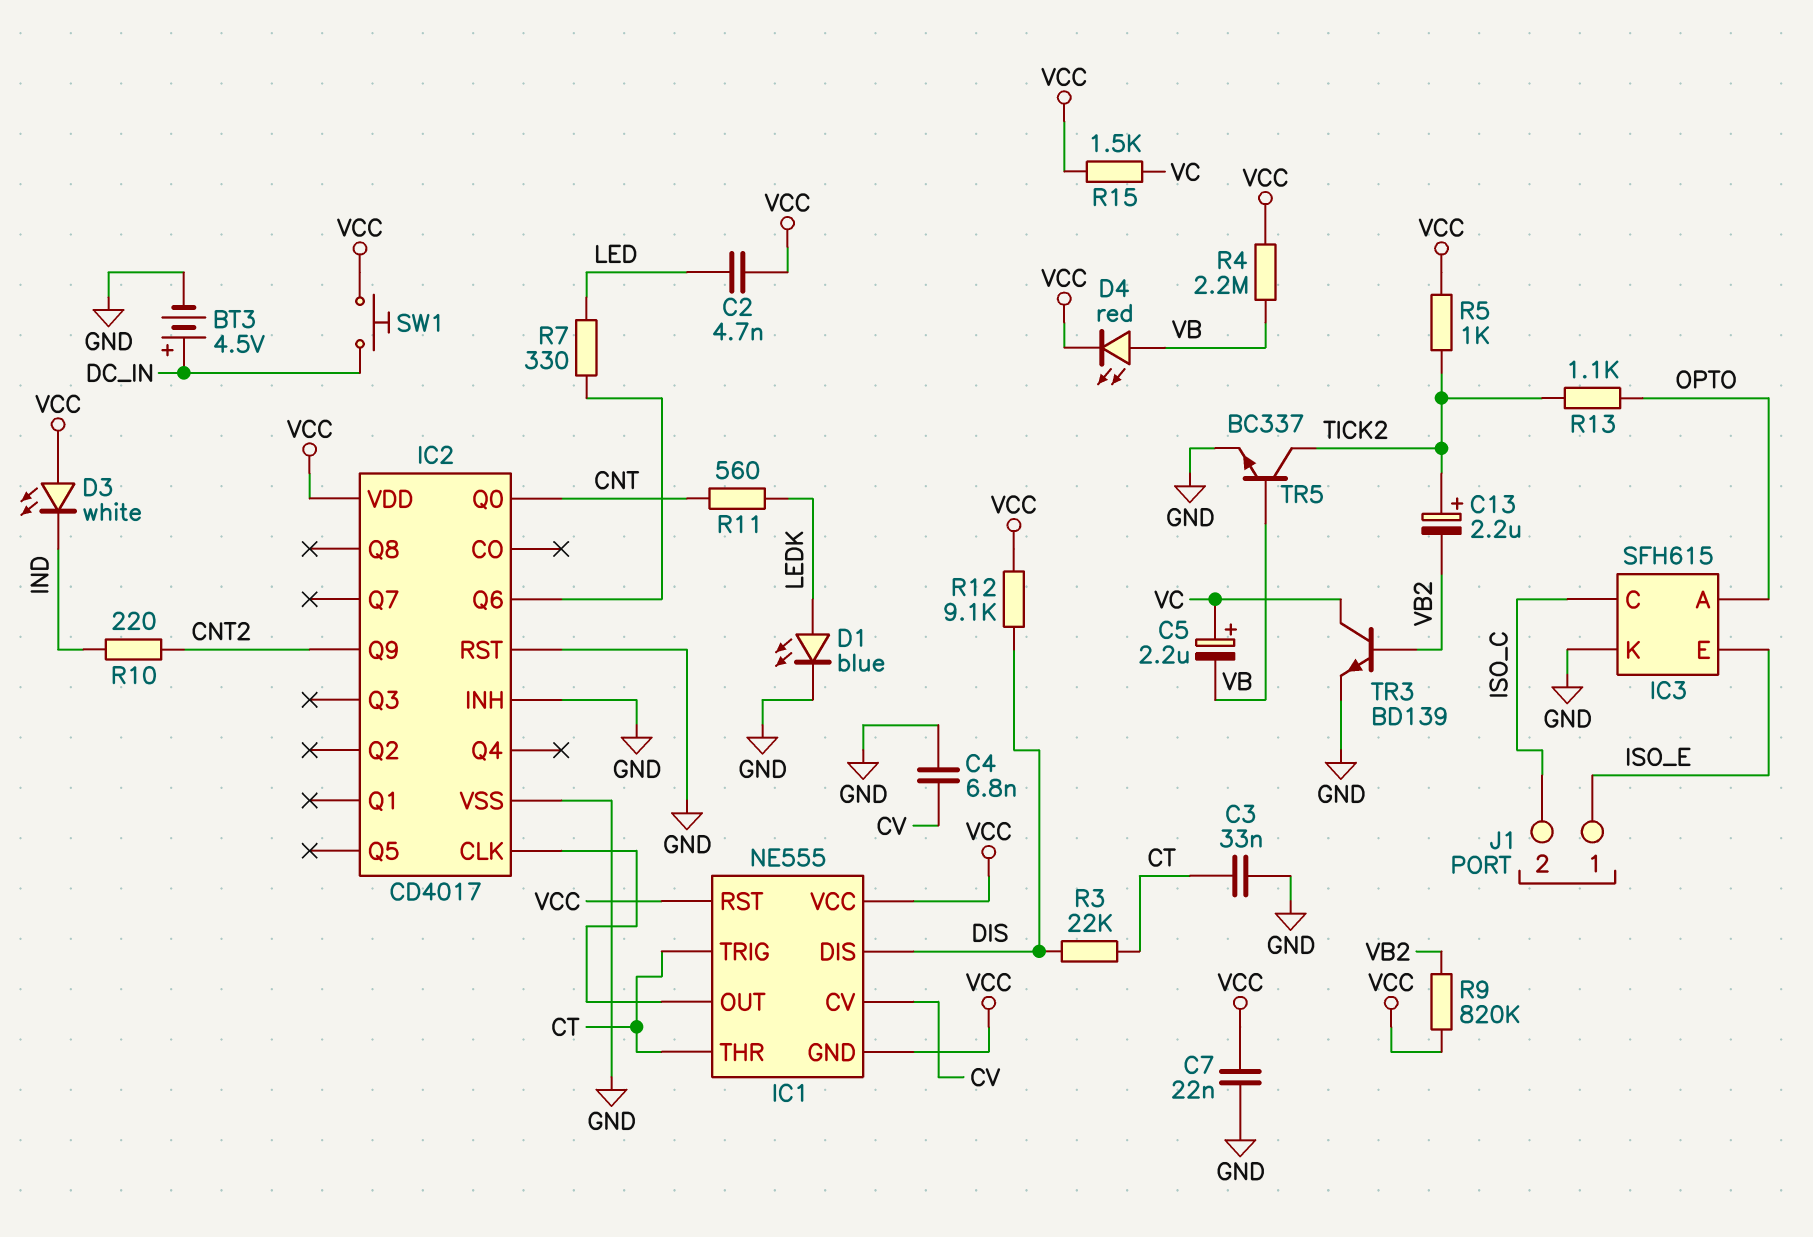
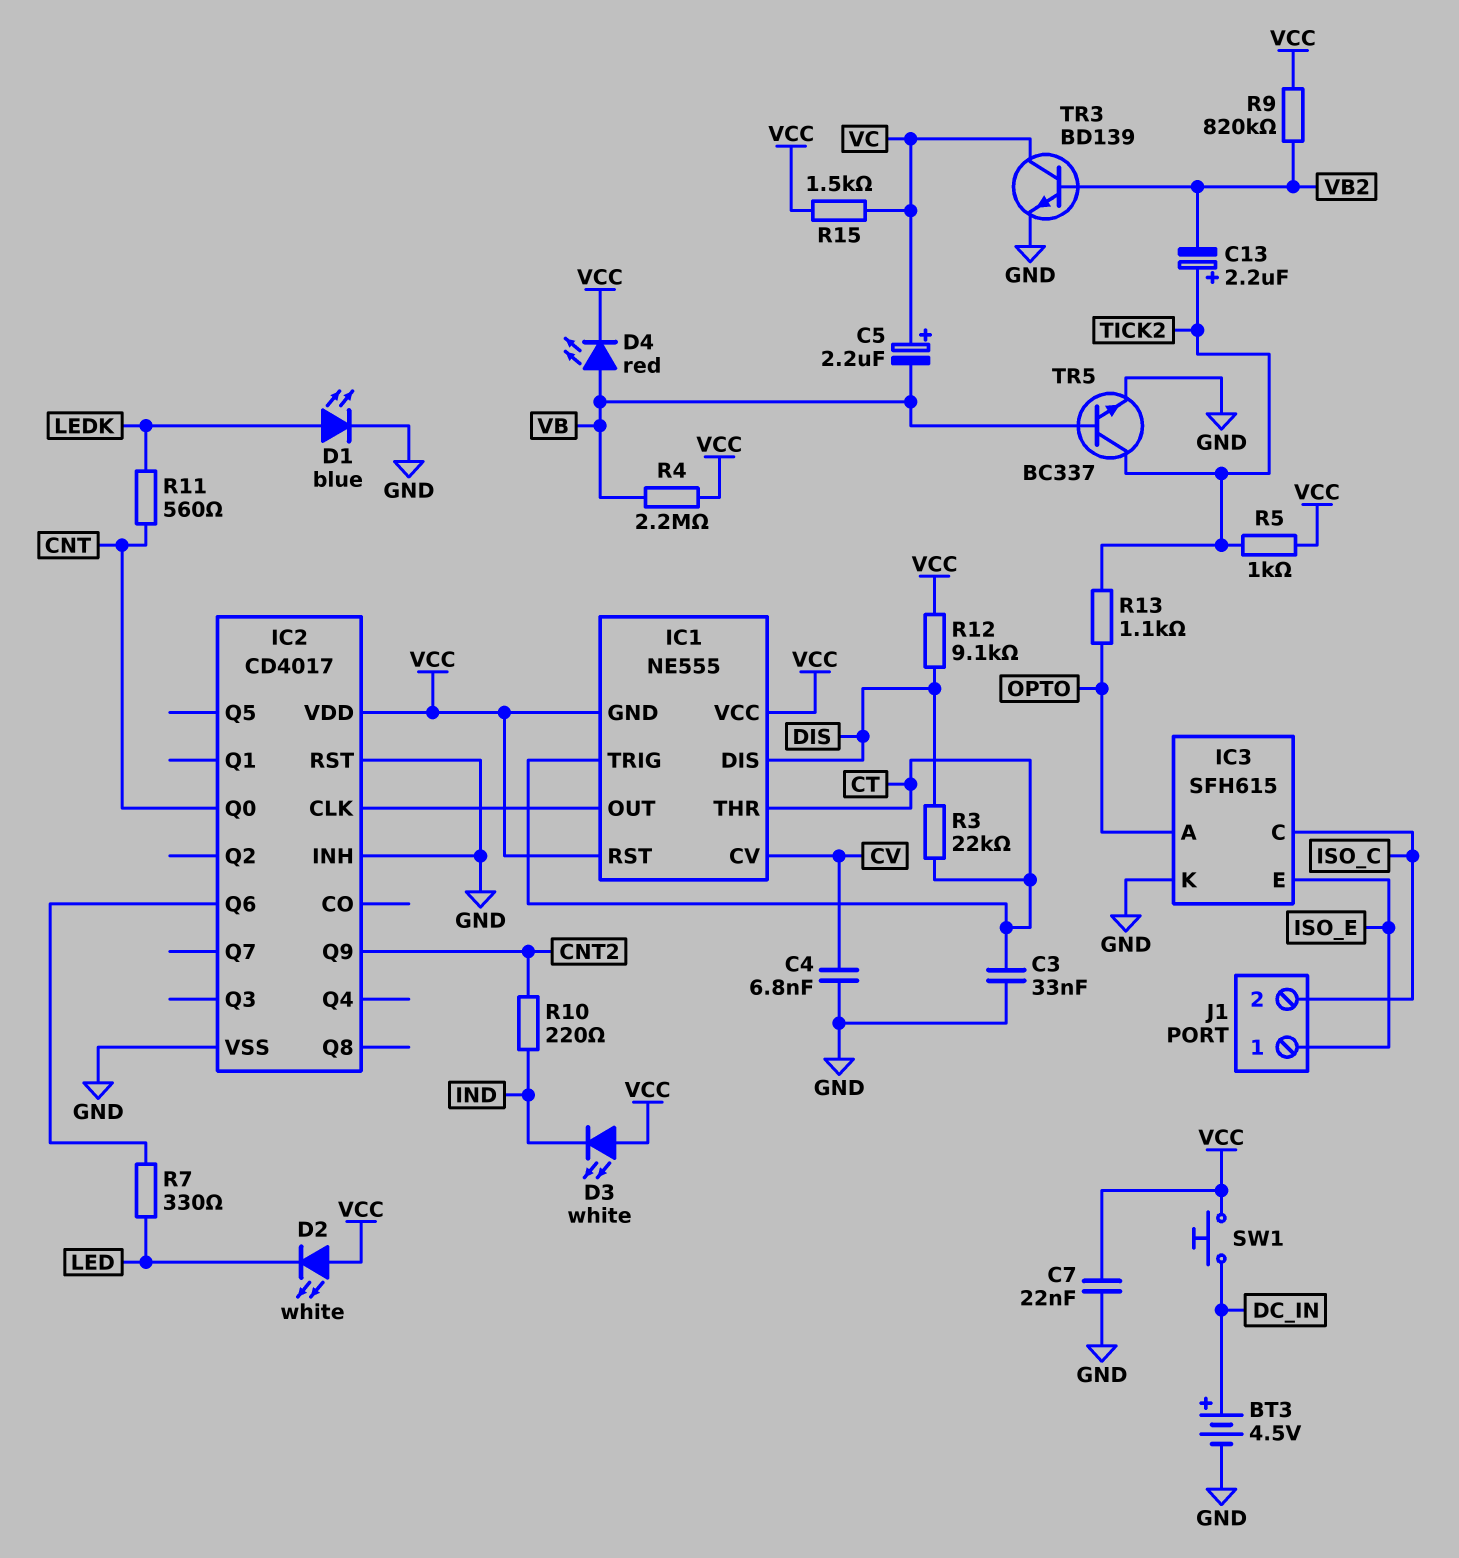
C2: 4.7nF (LED, VCC) -> none
D2: none -> LED white (A VCC, K LED)

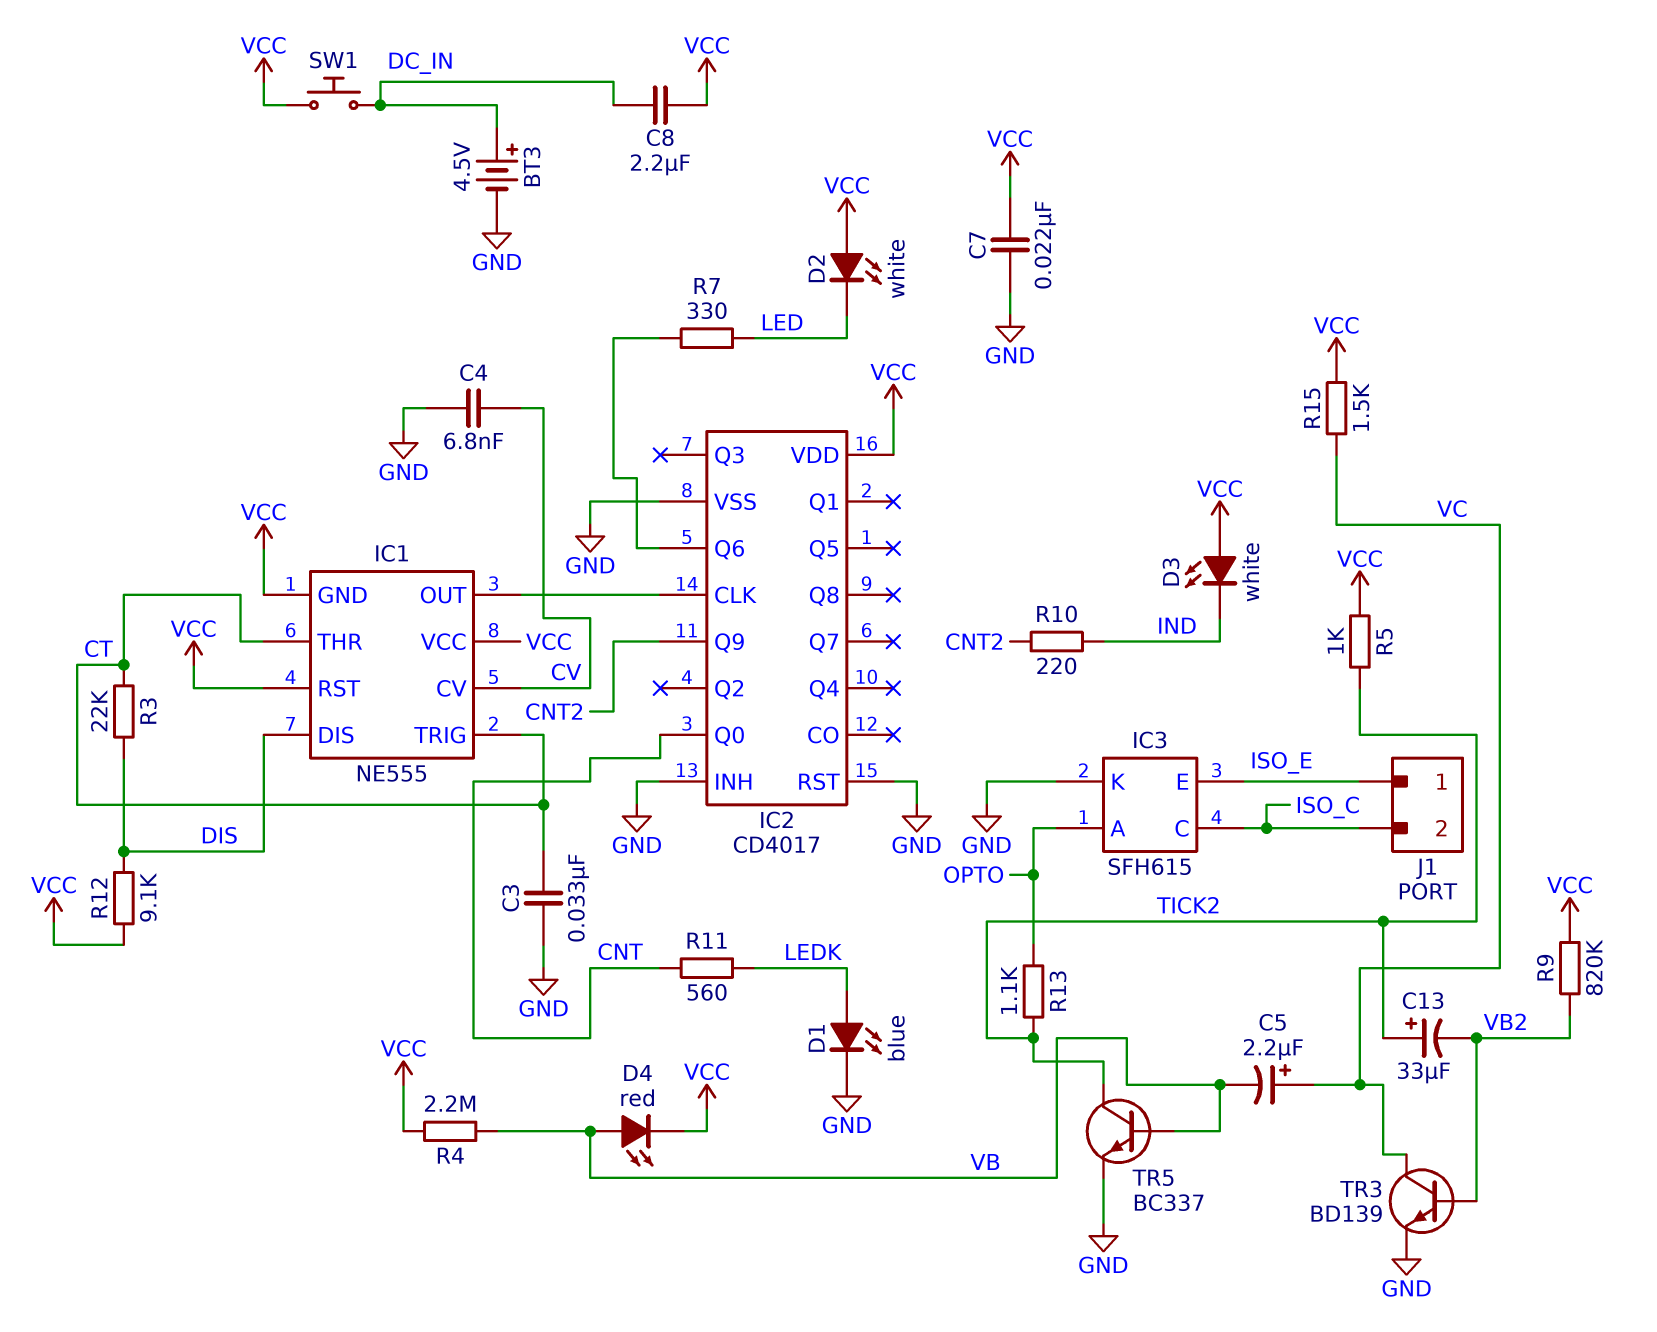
C8: none -> 2.2uF (DC_IN, VCC)
C13: 2.2uF (plus TICK2, minus VB2) -> 33uF (plus TICK2, minus VB2)

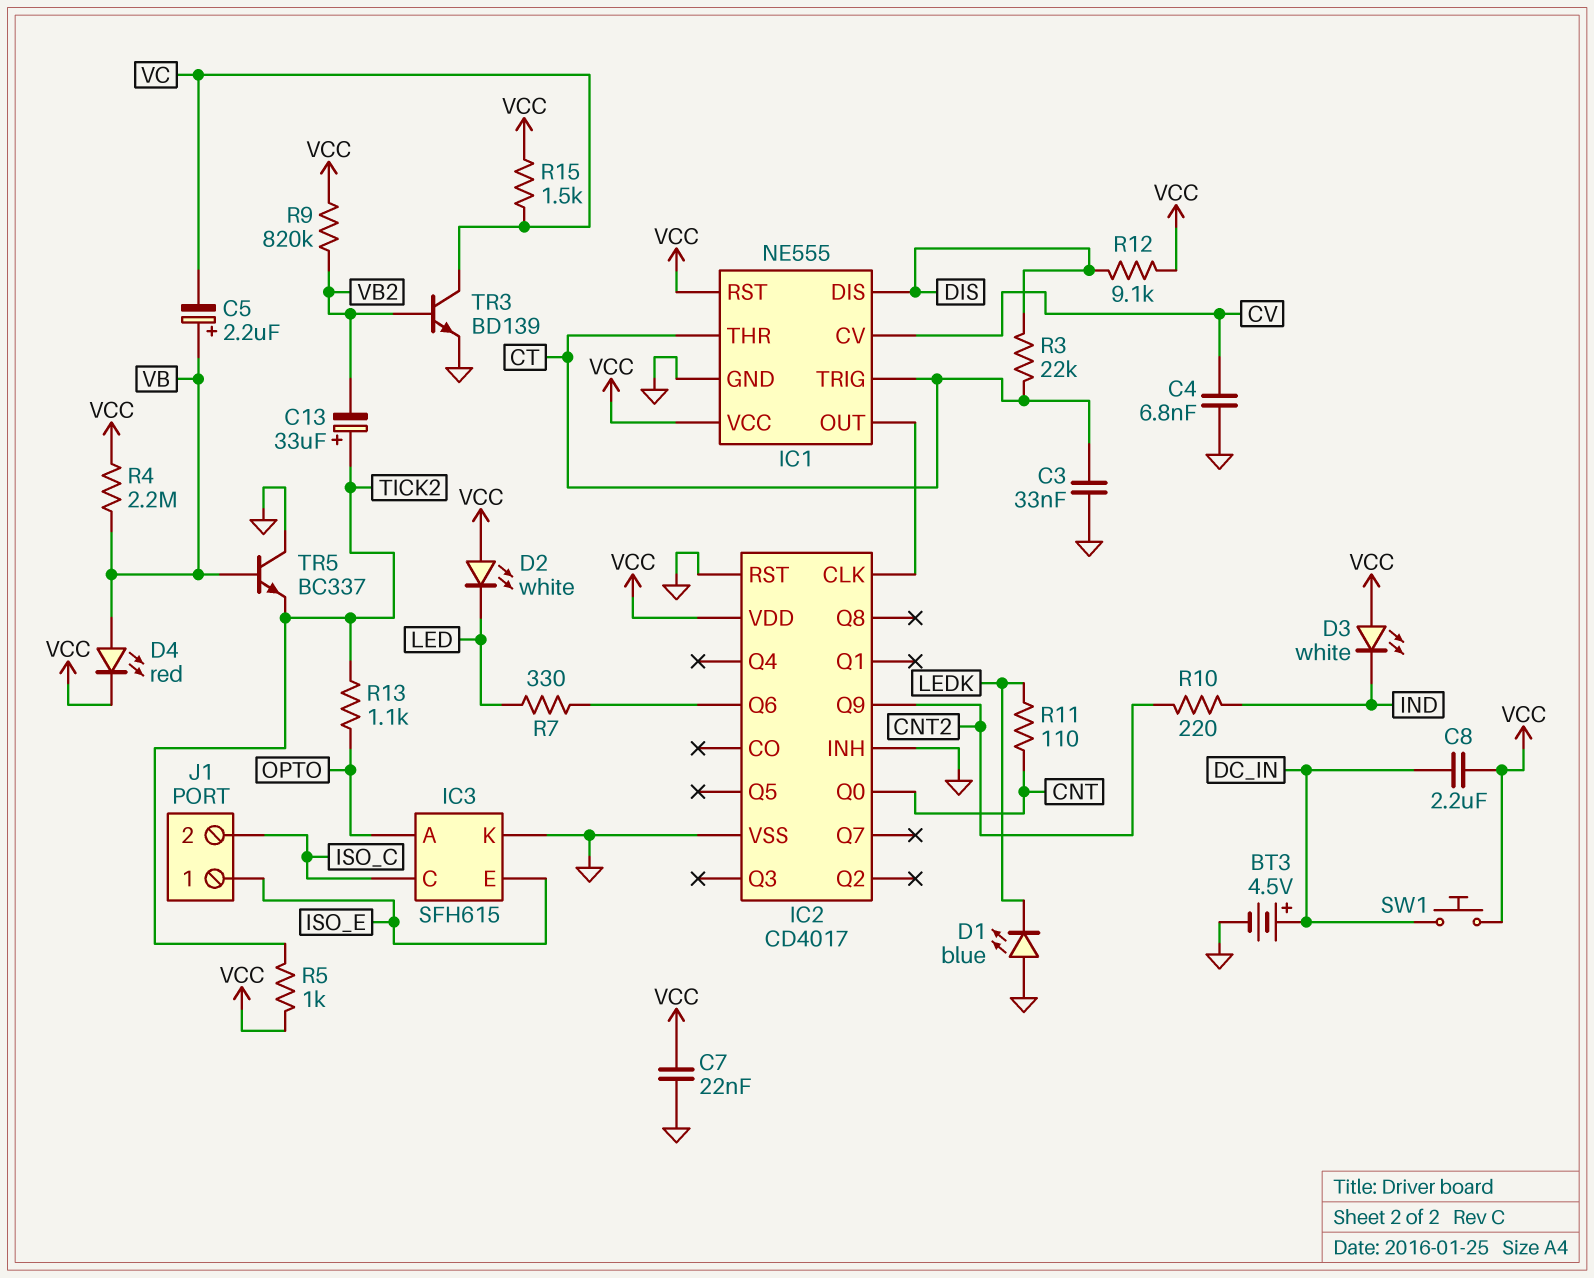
C5: 2.2uF (plus VC, minus VB) -> 2.2uF (plus VB, minus VC)
D1: LED blue (A LEDK, K GND) -> LED blue (A GND, K LEDK)
IC1 pin GND: VCC -> GND
R11: 560 (CNT, LEDK) -> 110 (CNT, LEDK)
TR5: NPN BC337 (B VB, C TICK2, E GND) -> NPN BC337 (B VB, C GND, E TICK2)

